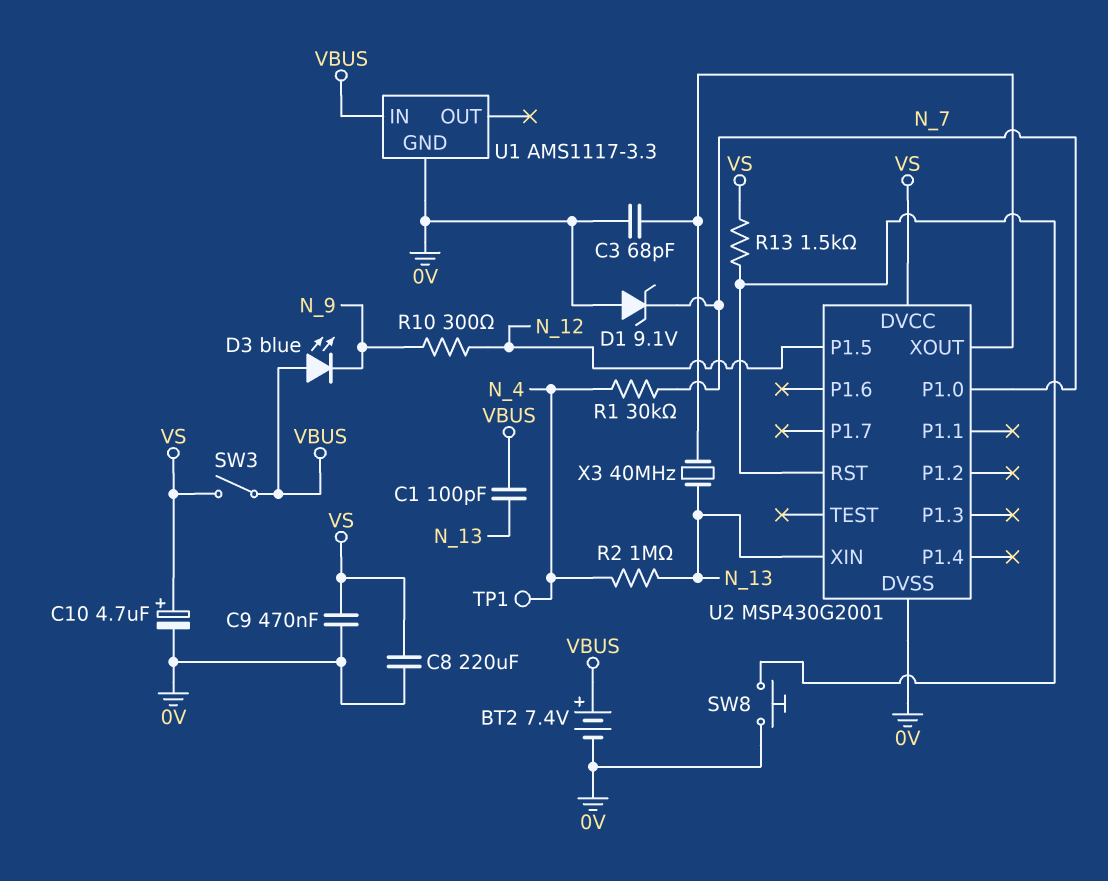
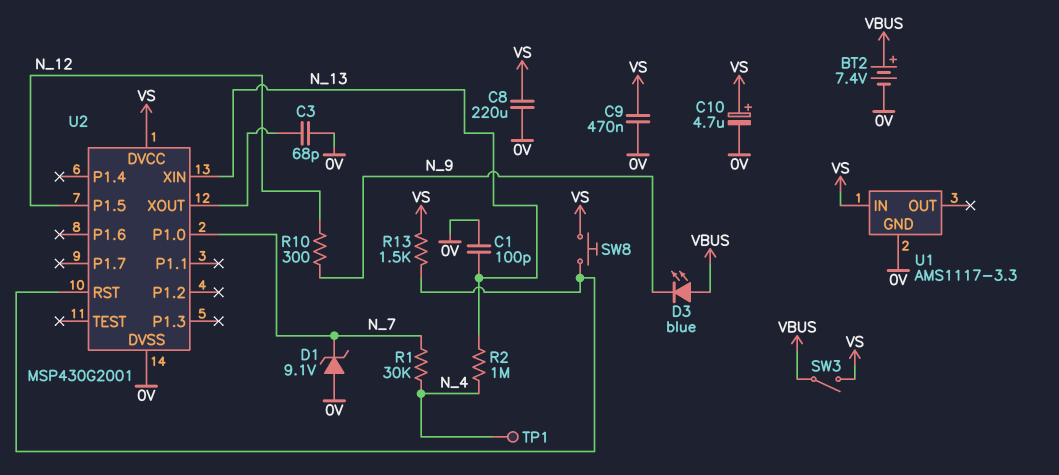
C1: 100pF (N_13, VBUS) -> 100pF (0V, N_13)
SW8: button (0V, U2/RST) -> button (U2/RST, VS)
U1 pin IN: VBUS -> VS
X3: 40MHz (N_13, U2/XOUT) -> none

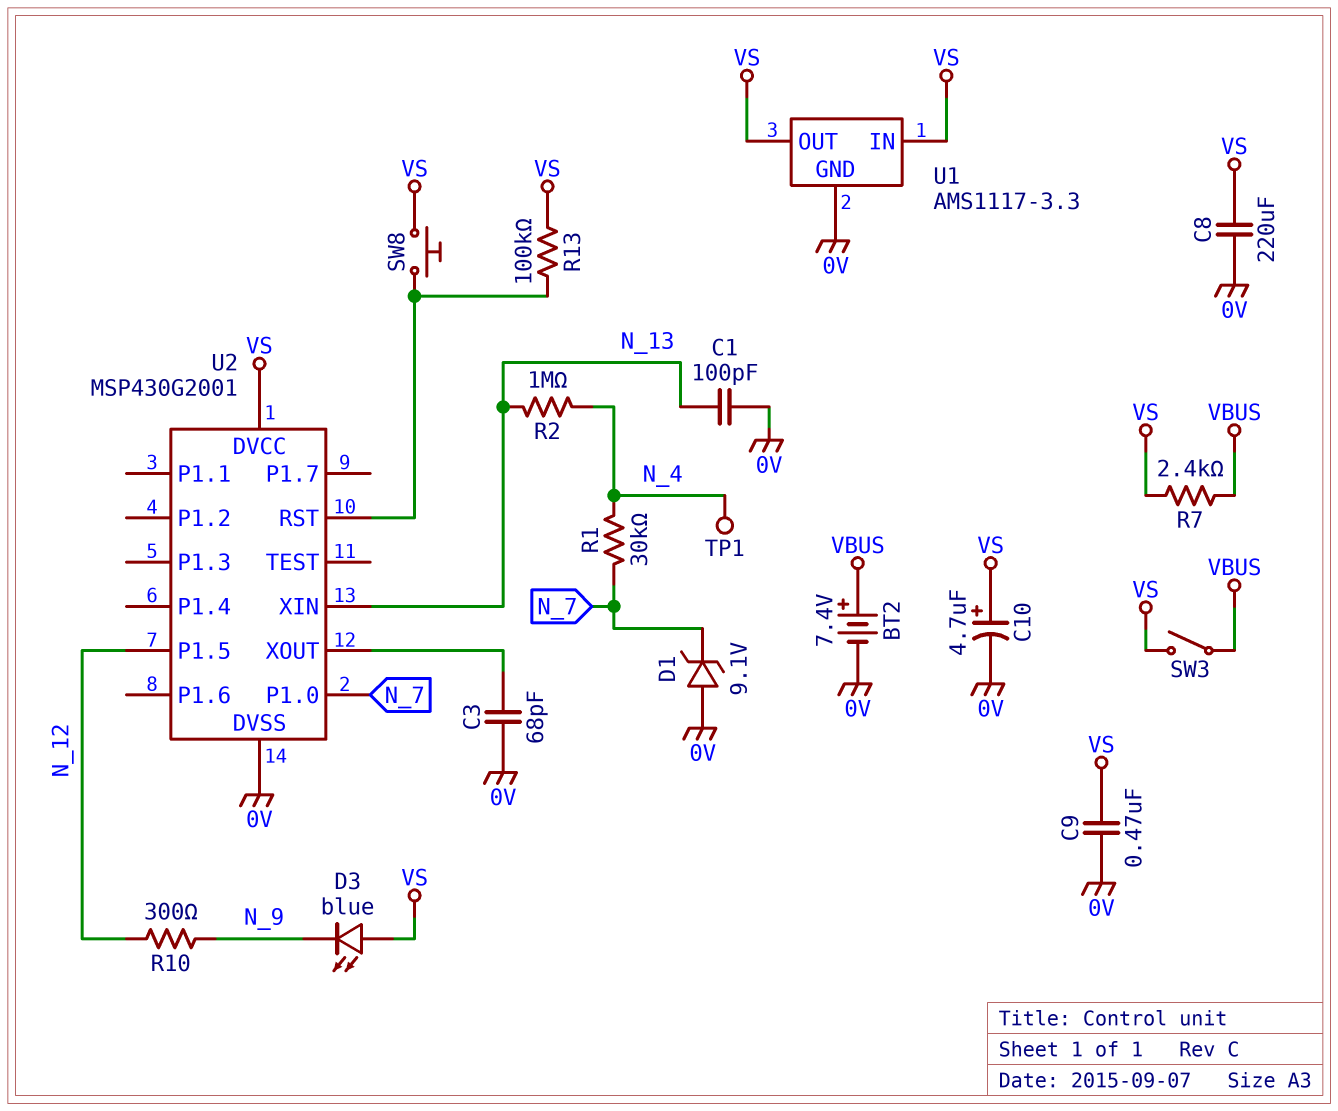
D3: LED blue (A VBUS, K N_9) -> LED blue (A VS, K N_9)
R7: none -> 2.4k (VBUS, VS)
R13: 1.5k (U2/RST, VS) -> 100k (U2/RST, VS)
U1 pin OUT: none -> VS

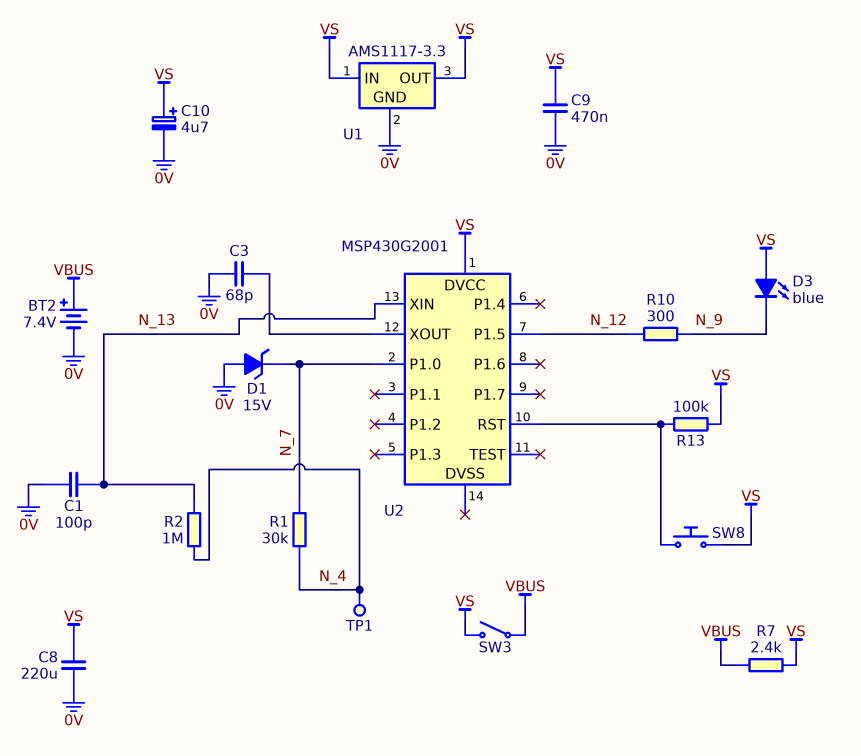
D1: zener 9.1V (A 0V, K N_7) -> zener 15V (A 0V, K N_7)
U2 pin DVSS: 0V -> none

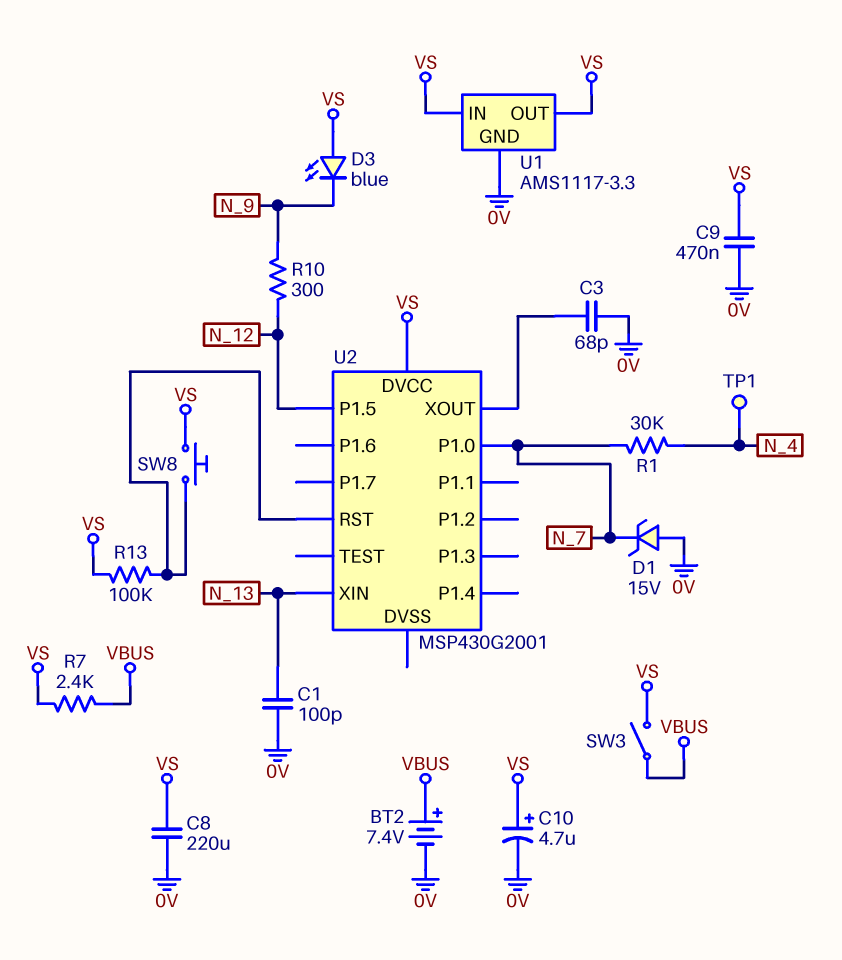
R2: 1M (N_4, N_13) -> none

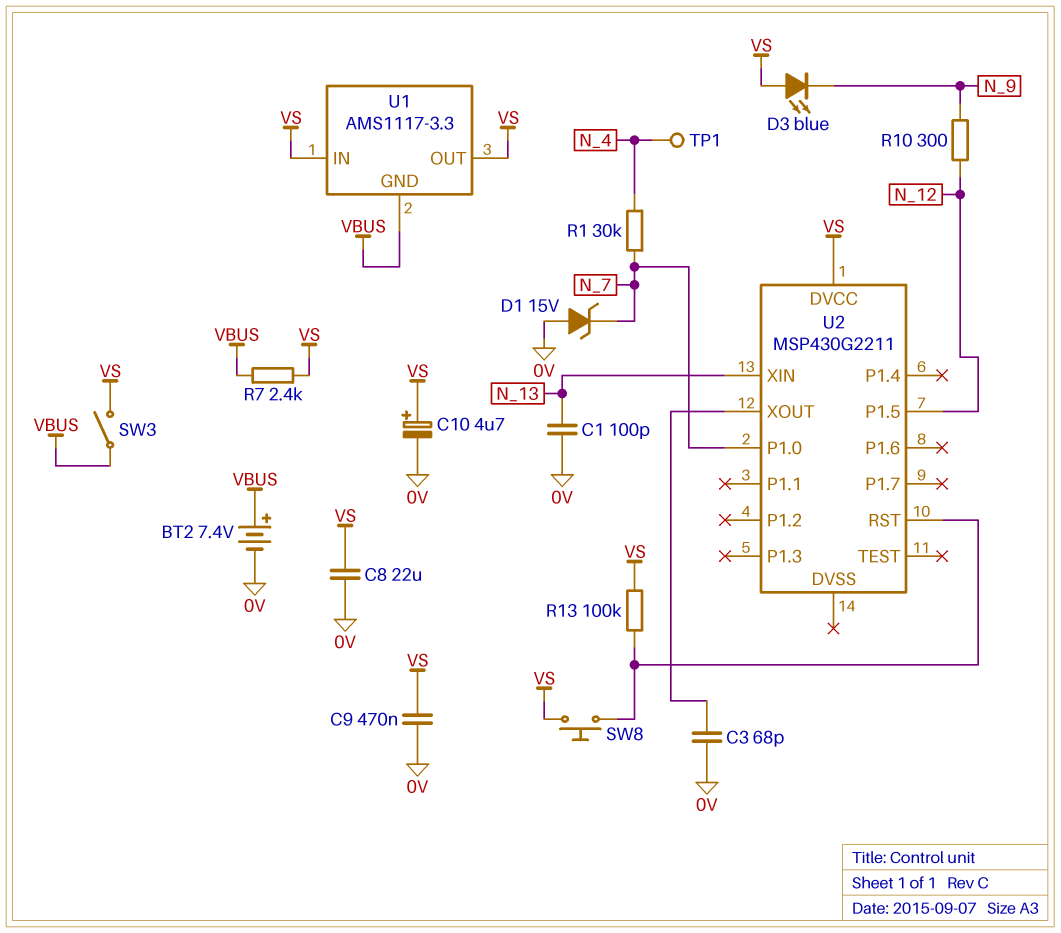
C8: 220uF (0V, VS) -> 22uF (0V, VS)
U1 pin GND: 0V -> VBUS
U2: MSP430G2001 -> MSP430G2211

